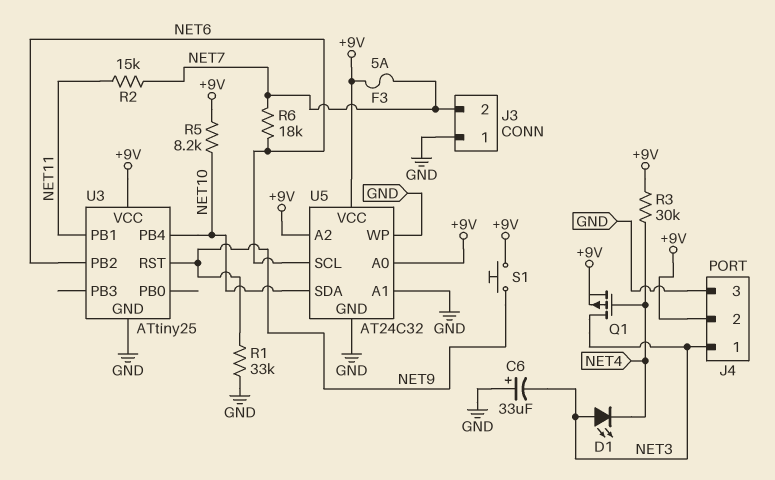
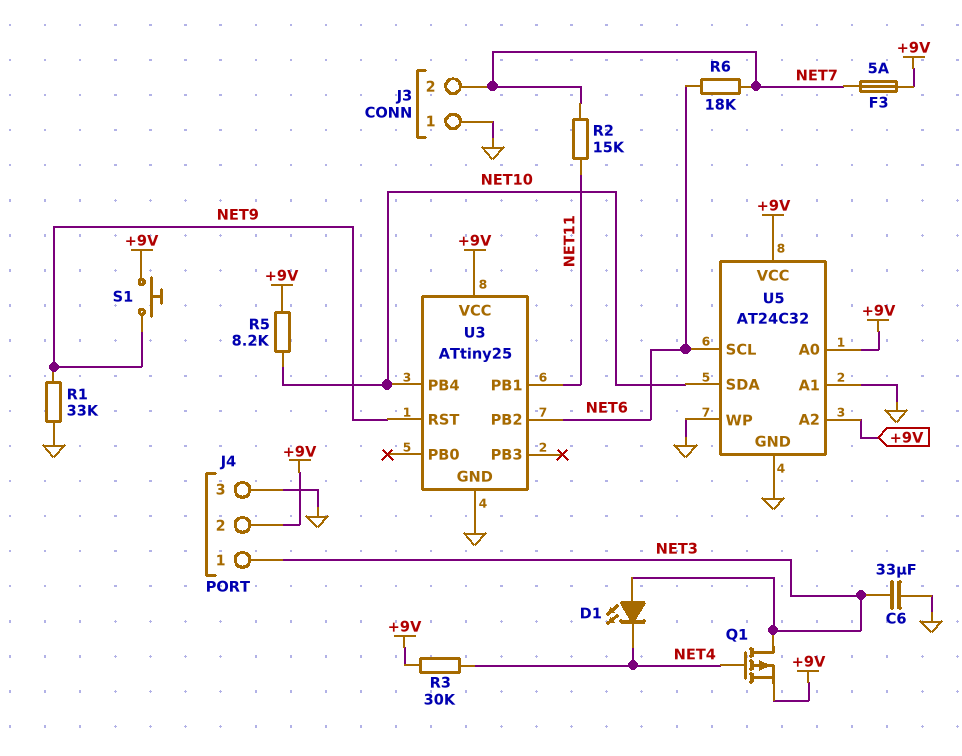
C6: 33uF (plus GND, minus NET3) -> 33uF (GND, NET3)

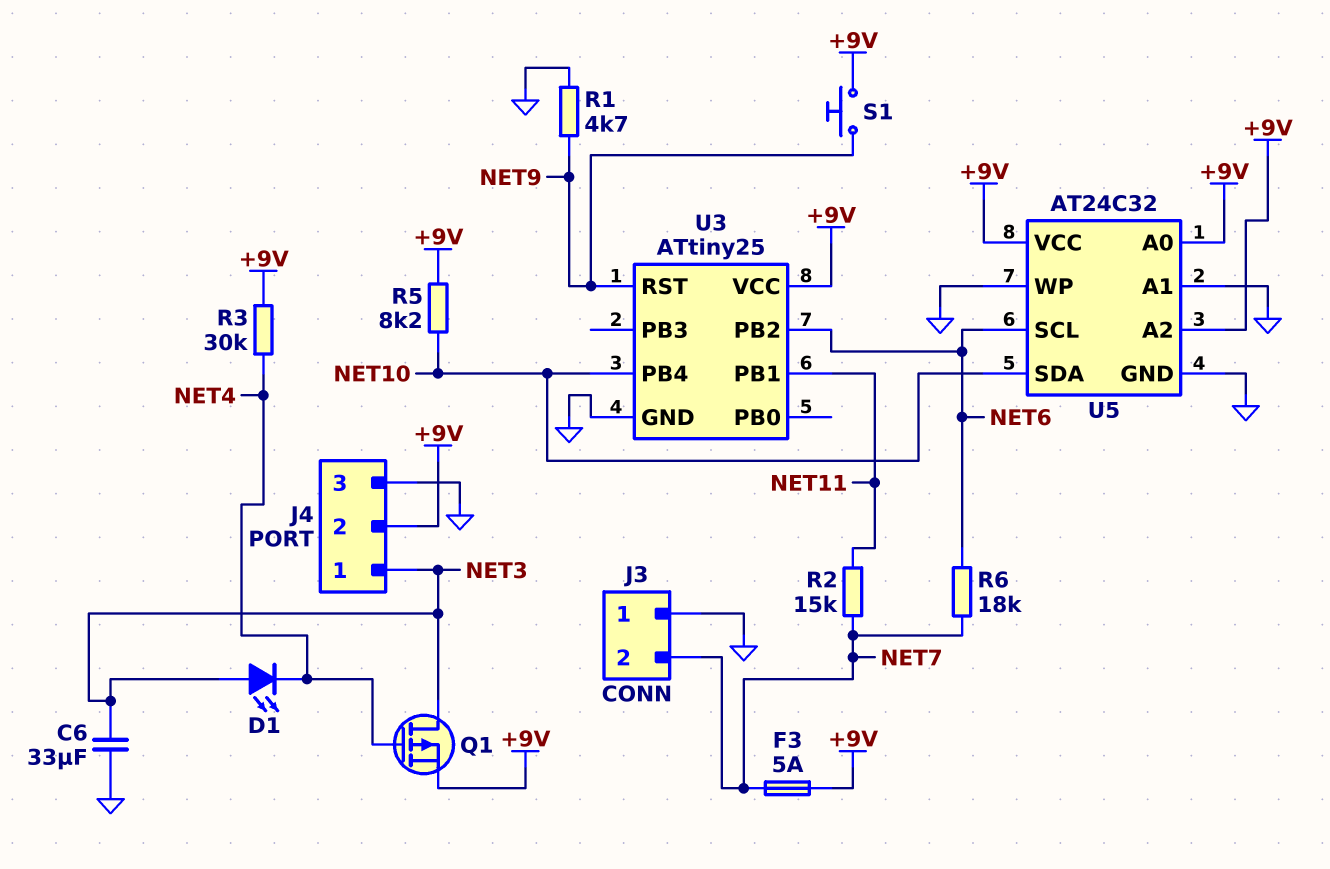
R1: 33k (GND, NET9) -> 4.7k (GND, NET9)

